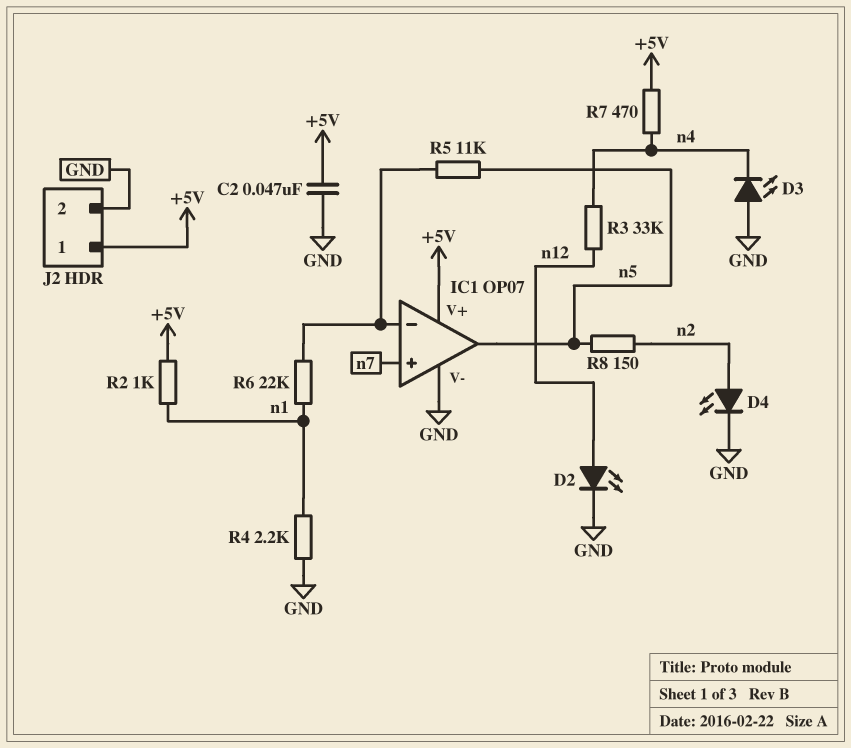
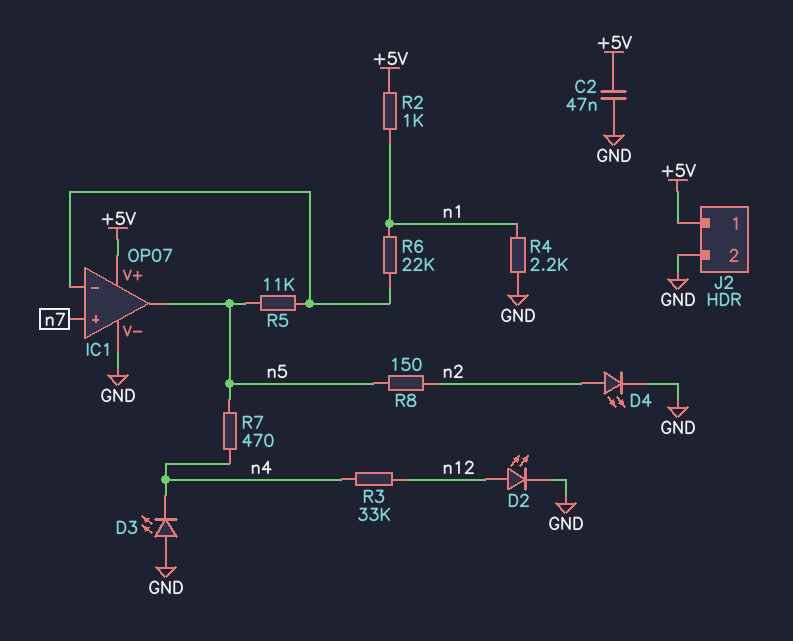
R7: 470 (+5V, n4) -> 470 (n4, n5)

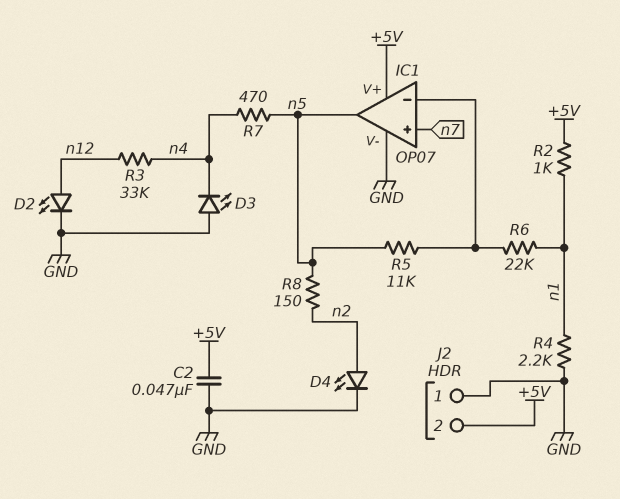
J2 pin 1: +5V -> GND
J2 pin 2: GND -> +5V

